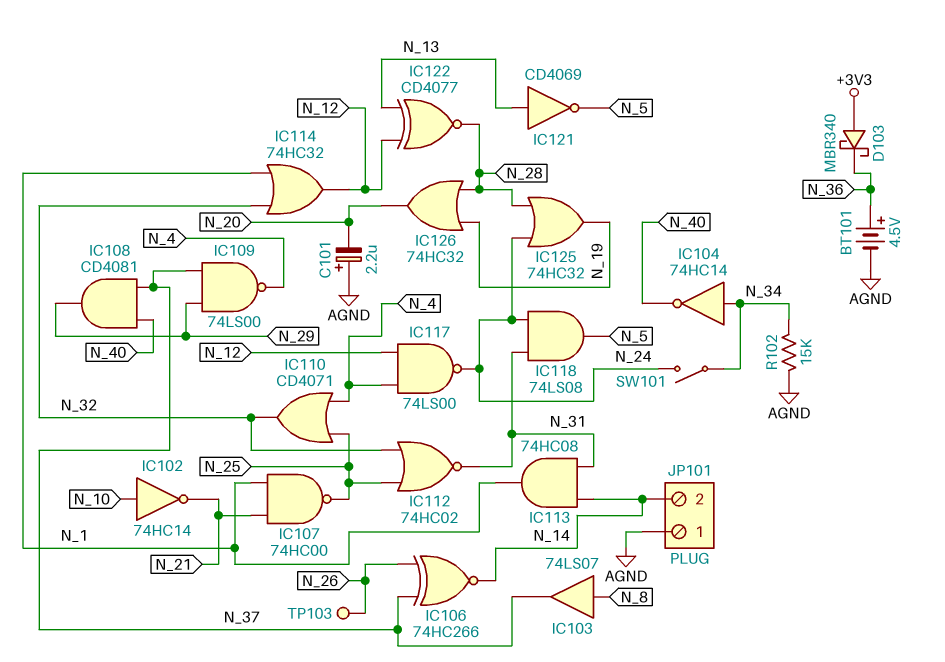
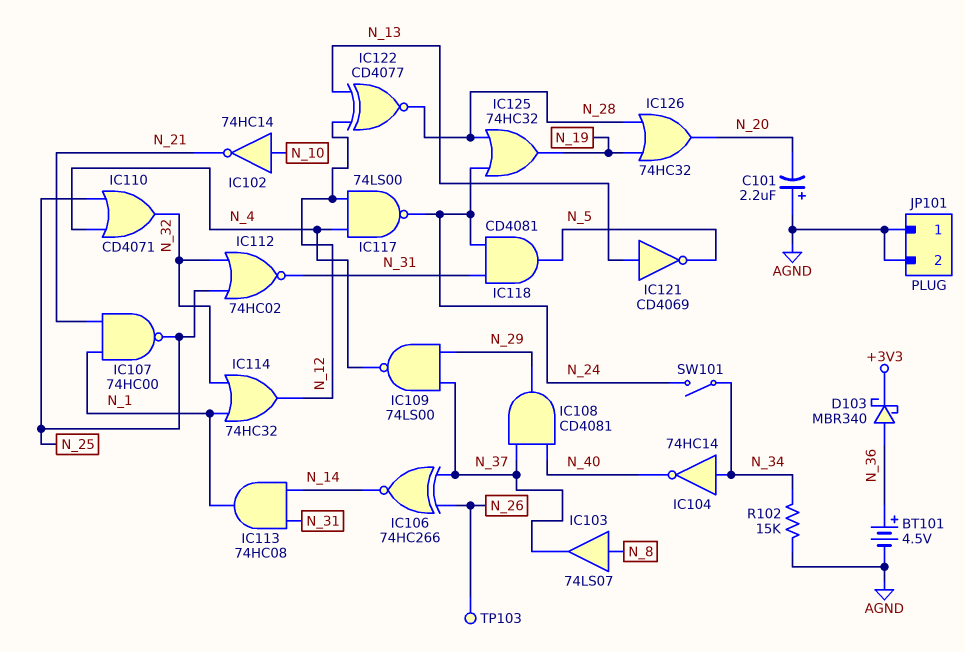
D103: schottky MBR340 (A +3V3, K N_36) -> schottky MBR340 (A N_36, K +3V3)
IC118: AND 74LS08 (in N_24, in N_31, out N_5) -> AND CD4081 (in N_24, in N_31, out N_5)
JP101 pin 2: N_14 -> AGND

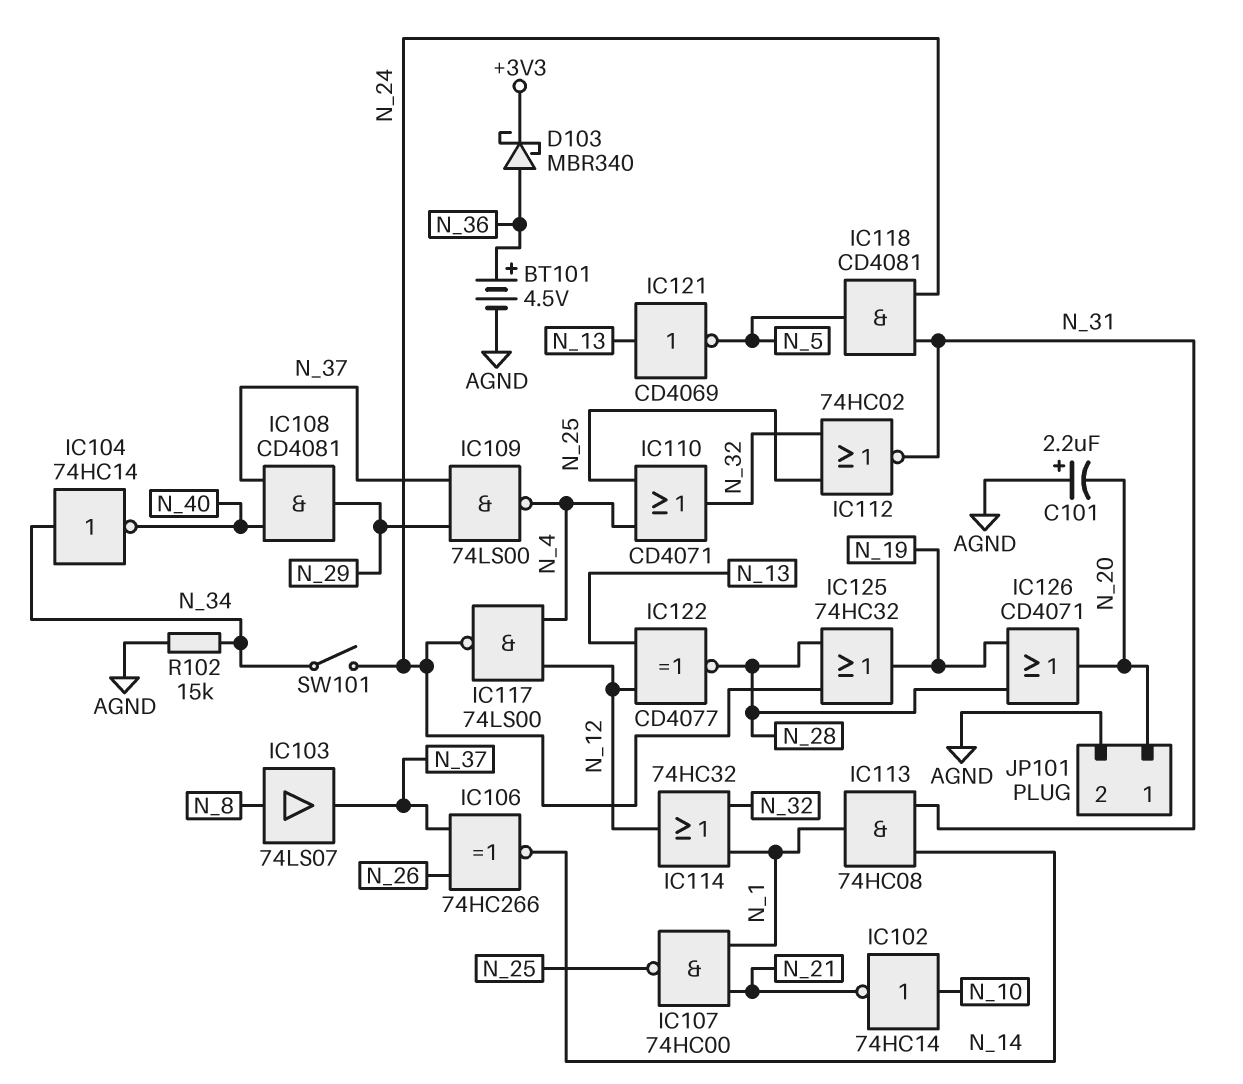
IC126: OR 74HC32 (in N_19, in N_28, out N_20) -> OR CD4071 (in N_19, in N_28, out N_20)
JP101 pin 1: AGND -> N_20
TP103: test point (N_26) -> none

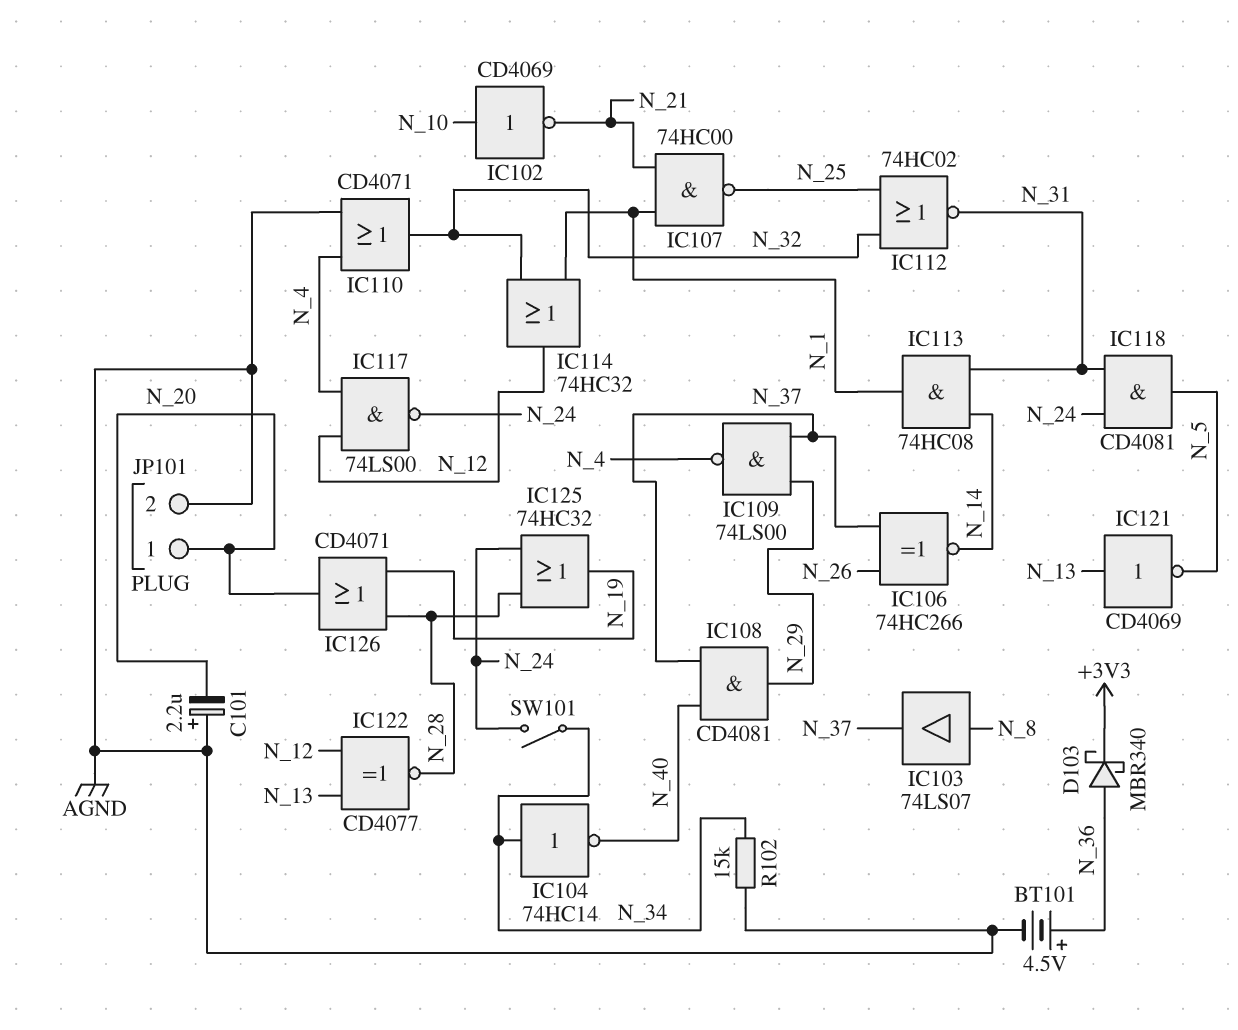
IC102: NOT 74HC14 (in N_10, out N_21) -> NOT CD4069 (in N_10, out N_21)
IC110: OR CD4071 (in N_4, in N_25, out N_32) -> OR CD4071 (in AGND, in N_4, out N_32)

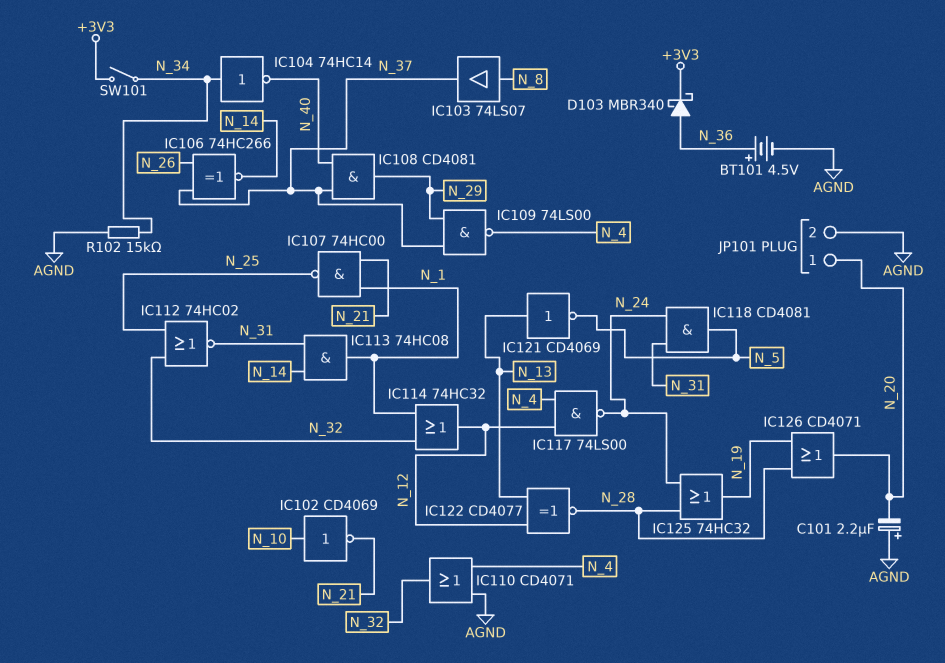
SW101: switch (N_24, N_34) -> switch (+3V3, N_34)

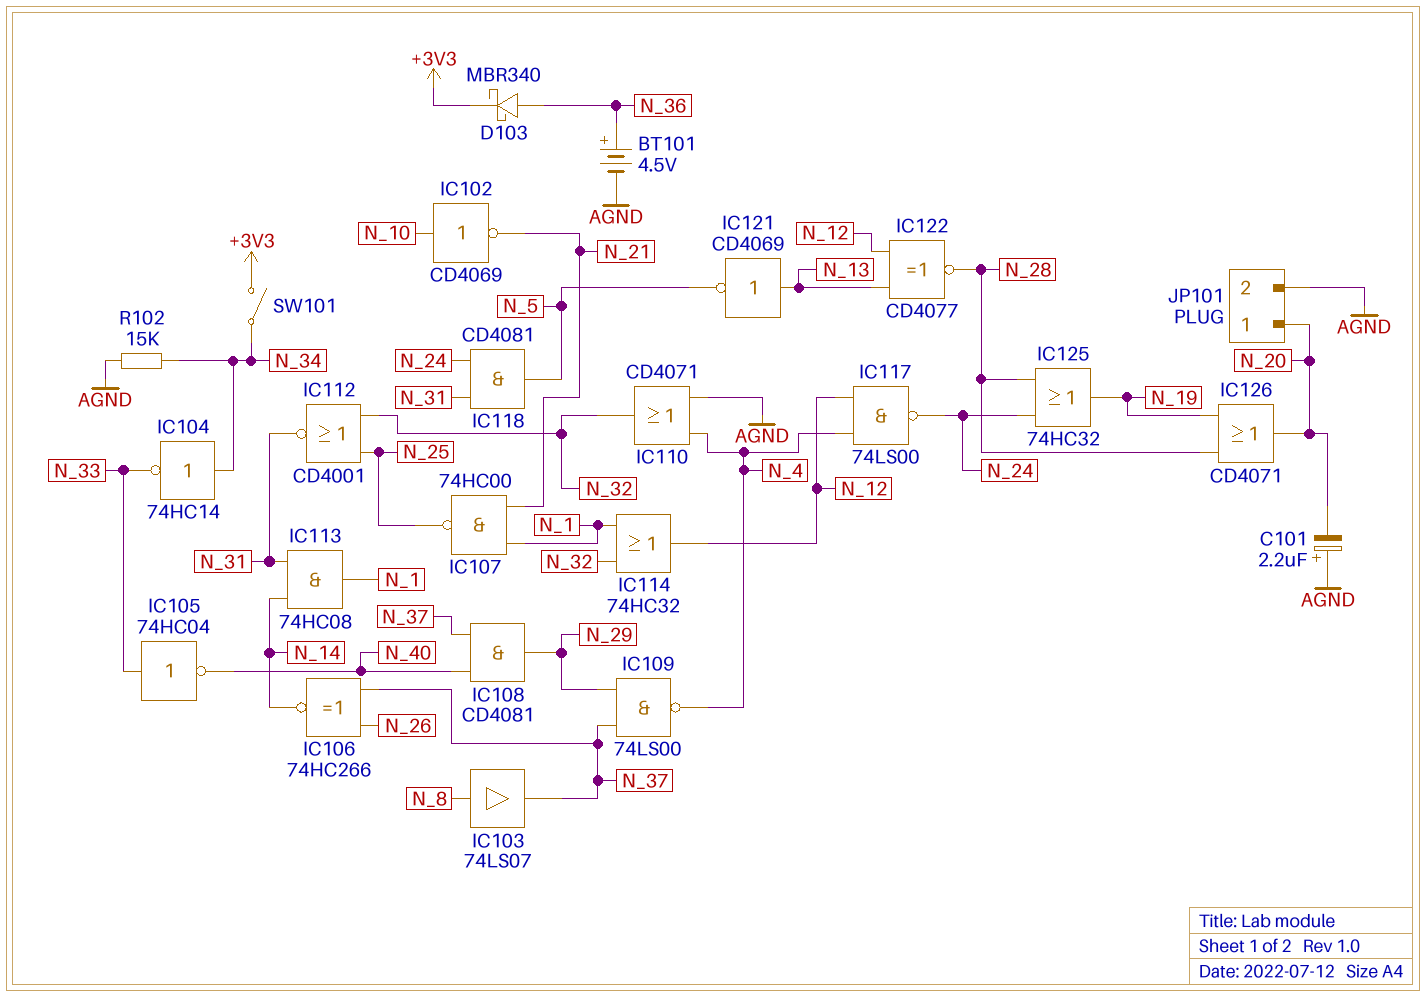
IC104: NOT 74HC14 (in N_34, out N_40) -> NOT 74HC14 (in N_34, out N_33)
IC105: none -> NOT 74HC04 (in N_33, out N_40)
IC112: NOR 74HC02 (in N_25, in N_32, out N_31) -> NOR CD4001 (in N_25, in N_32, out N_31)

